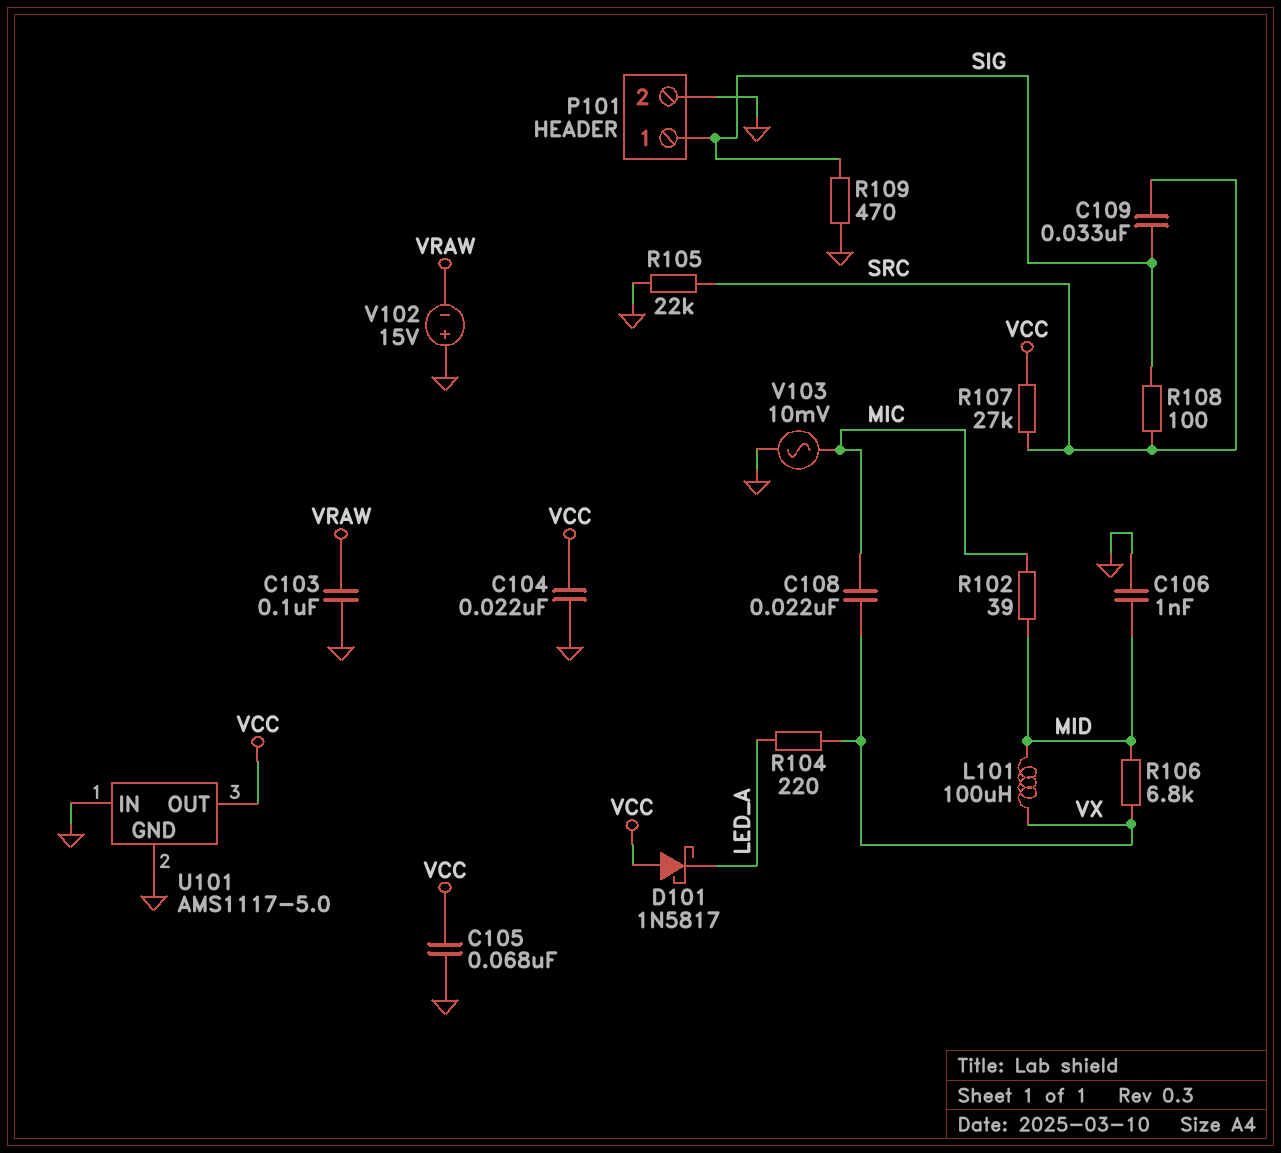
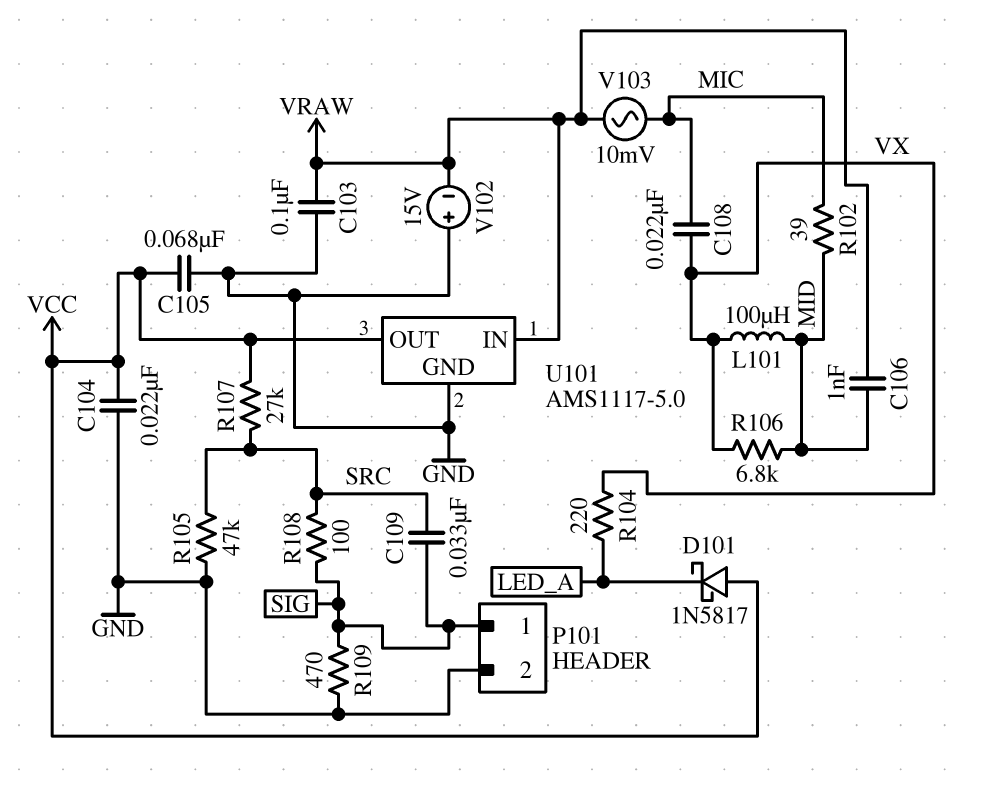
C106: 1nF (GND, MID) -> 1nF (MID, VRAW)
R105: 22k (GND, SRC) -> 47k (GND, SRC)
U101 pin IN: GND -> VRAW
V103: AC 10mV (GND, MIC) -> AC 10mV (MIC, VRAW)

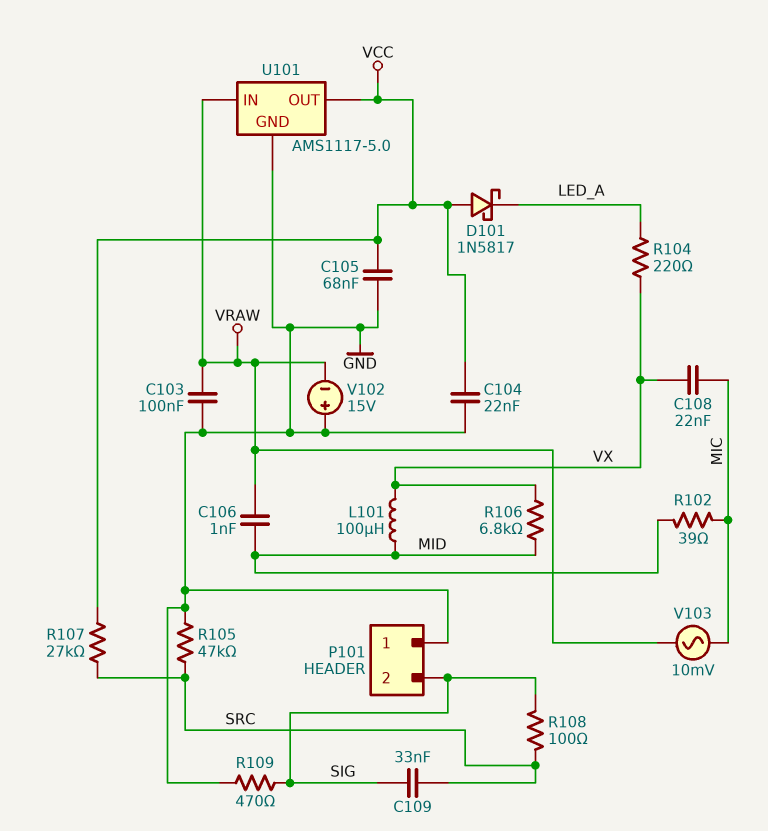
P101 pin 1: SIG -> GND
P101 pin 2: GND -> SIG

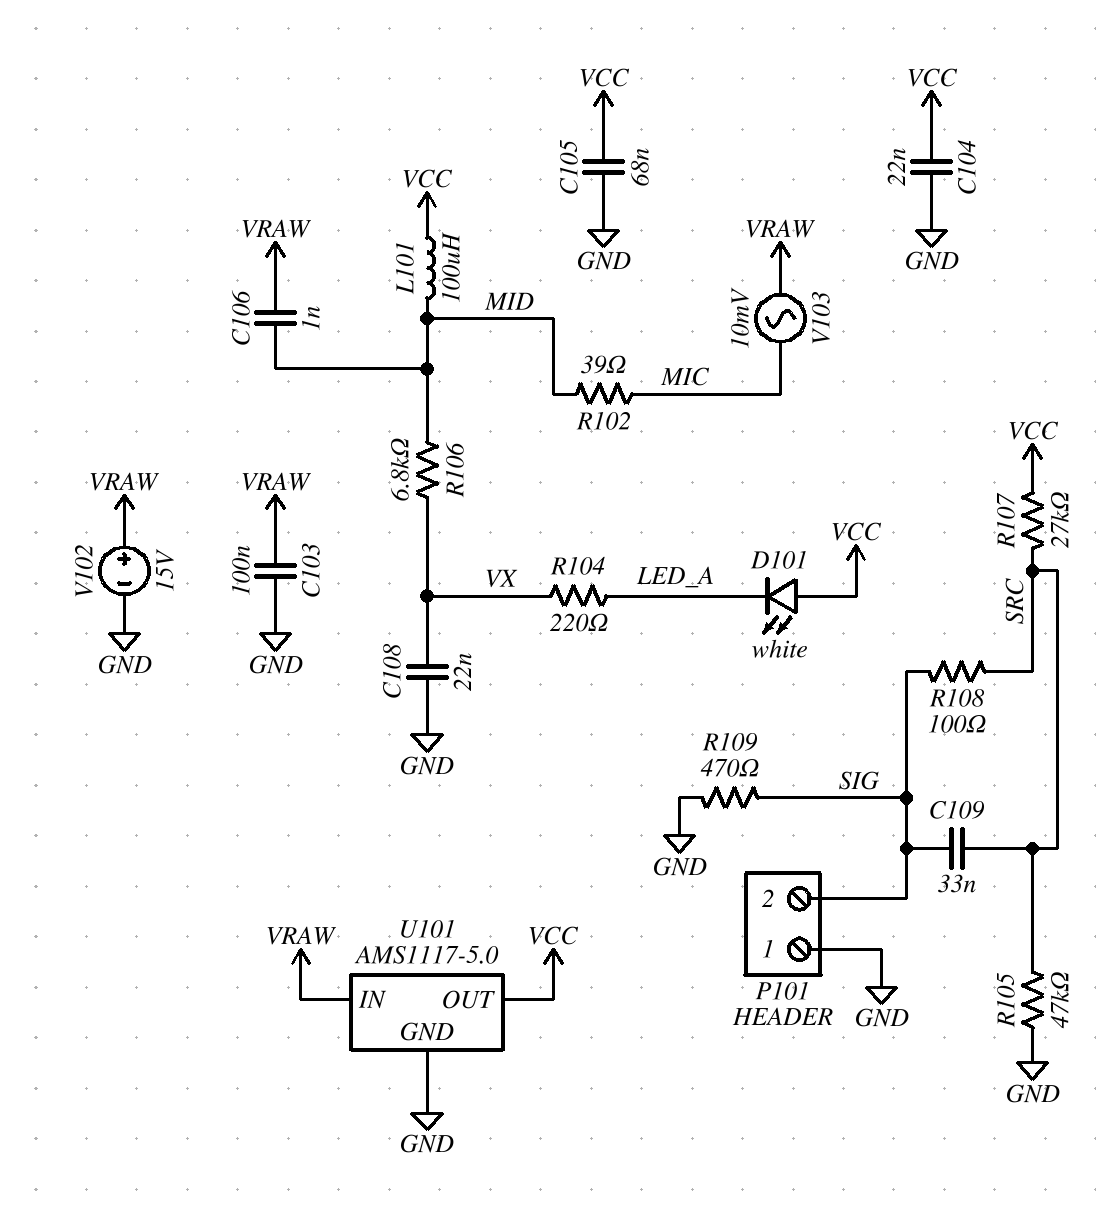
C108: 22nF (MIC, VX) -> 22nF (GND, VX)
D101: schottky 1N5817 (A VCC, K LED_A) -> LED white (A VCC, K LED_A)
L101: 100uH (MID, VX) -> 100uH (MID, VCC)
V102: 15V (plus GND, minus VRAW) -> 15V (plus VRAW, minus GND)

